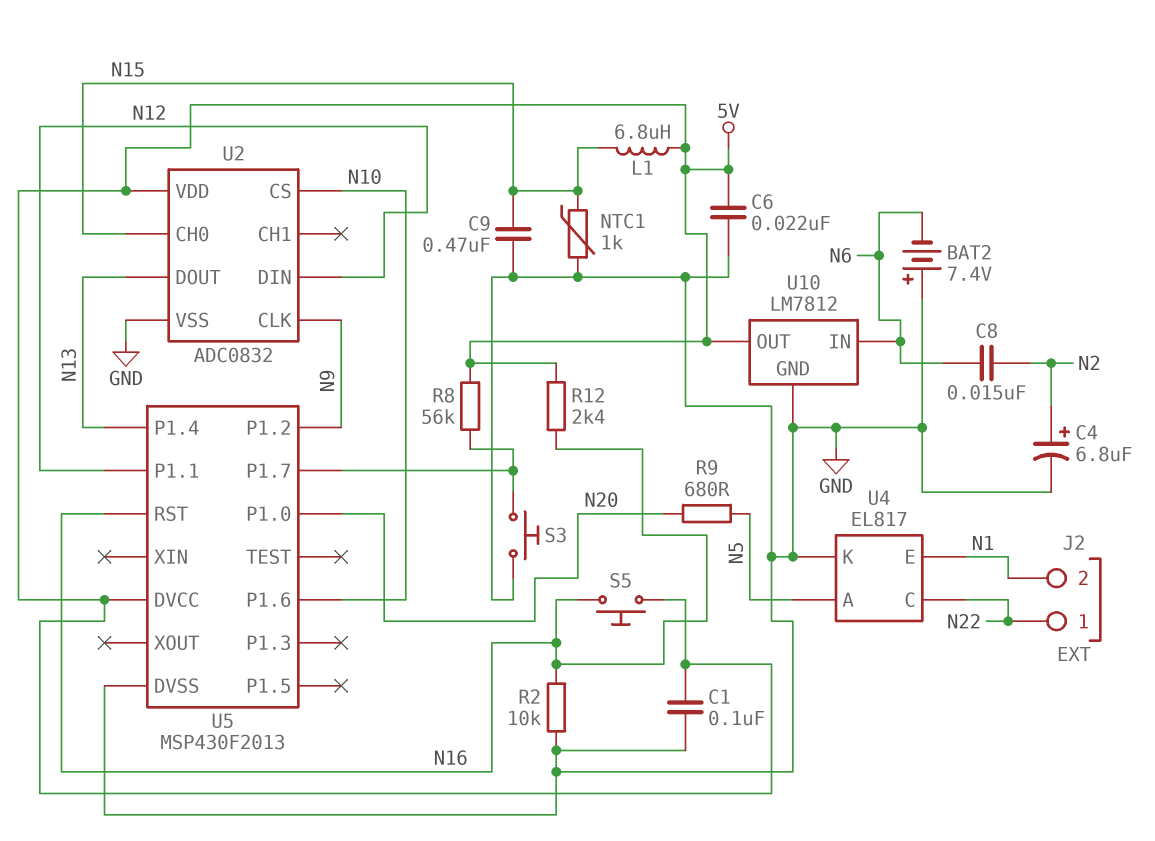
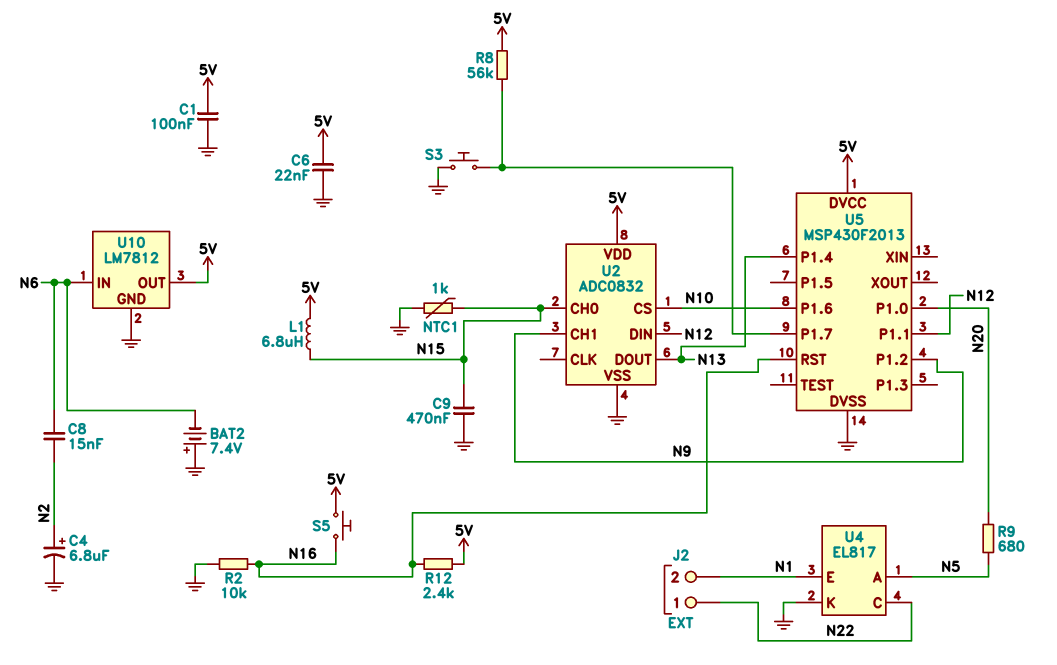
U2 pin CH1: none -> N9
U2 pin CLK: N9 -> none

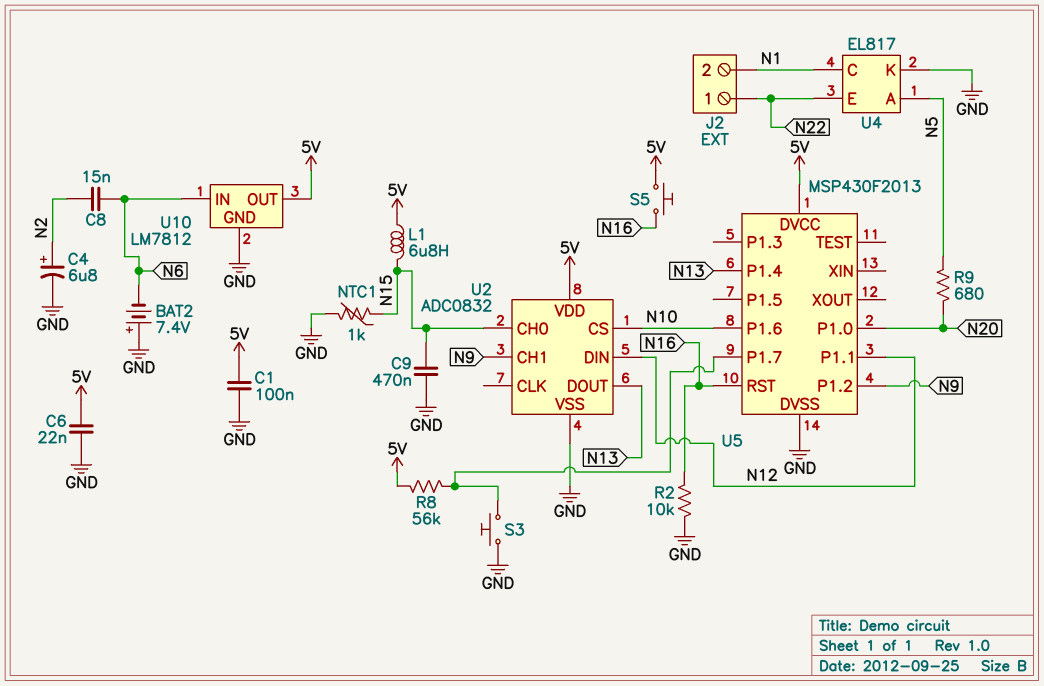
R12: 2.4k (5V, N16) -> none
U4 pin C: N22 -> N1
U4 pin E: N1 -> N22

